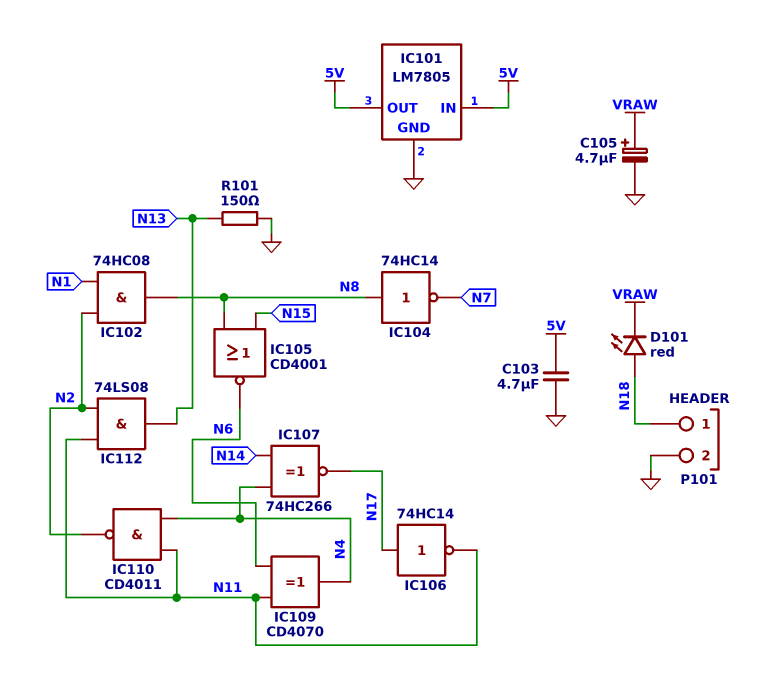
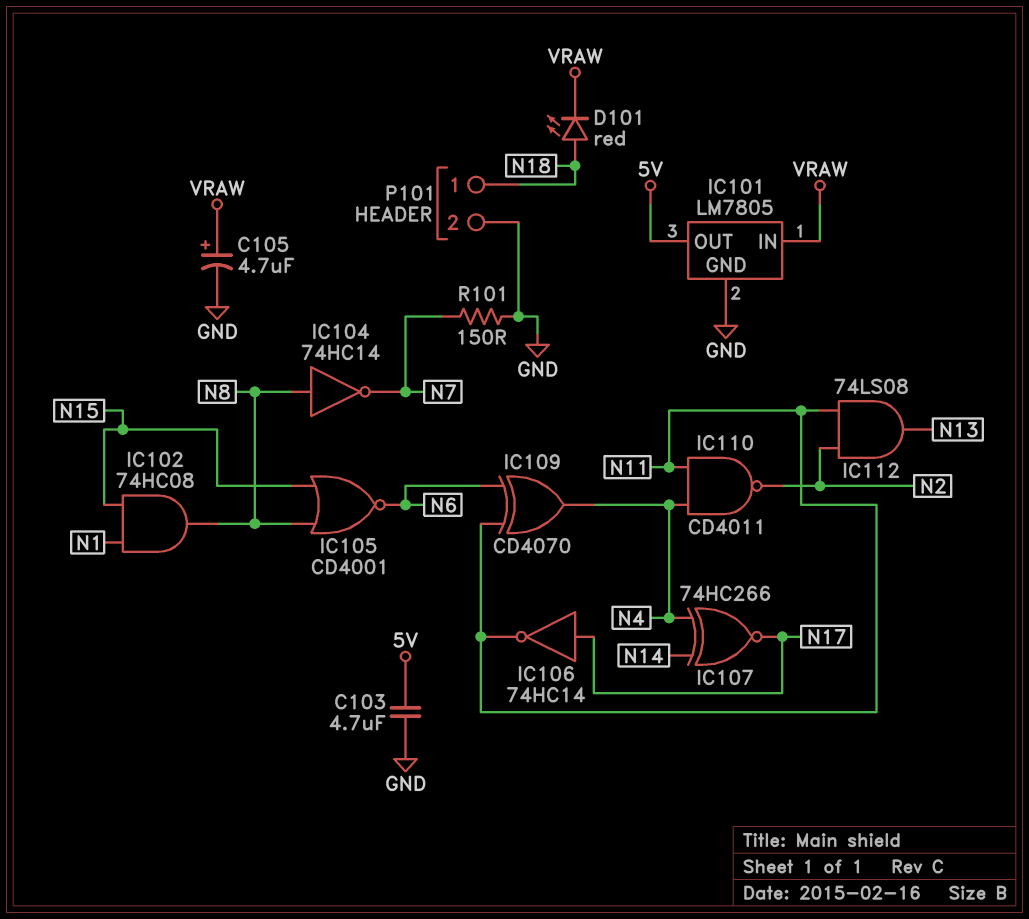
IC101 pin IN: 5V -> VRAW
IC102: AND 74HC08 (in N1, in N2, out N8) -> AND 74HC08 (in N1, in N15, out N8)
R101: 150 (GND, N13) -> 150 (GND, N7)

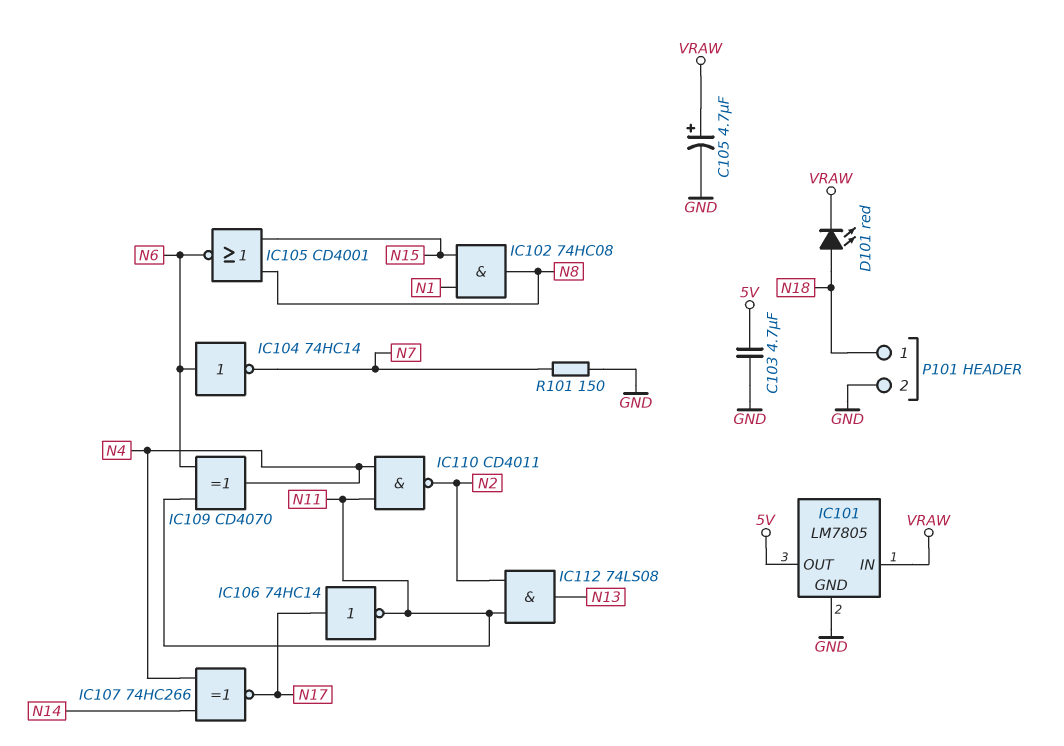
IC104: NOT 74HC14 (in N8, out N7) -> NOT 74HC14 (in N6, out N7)

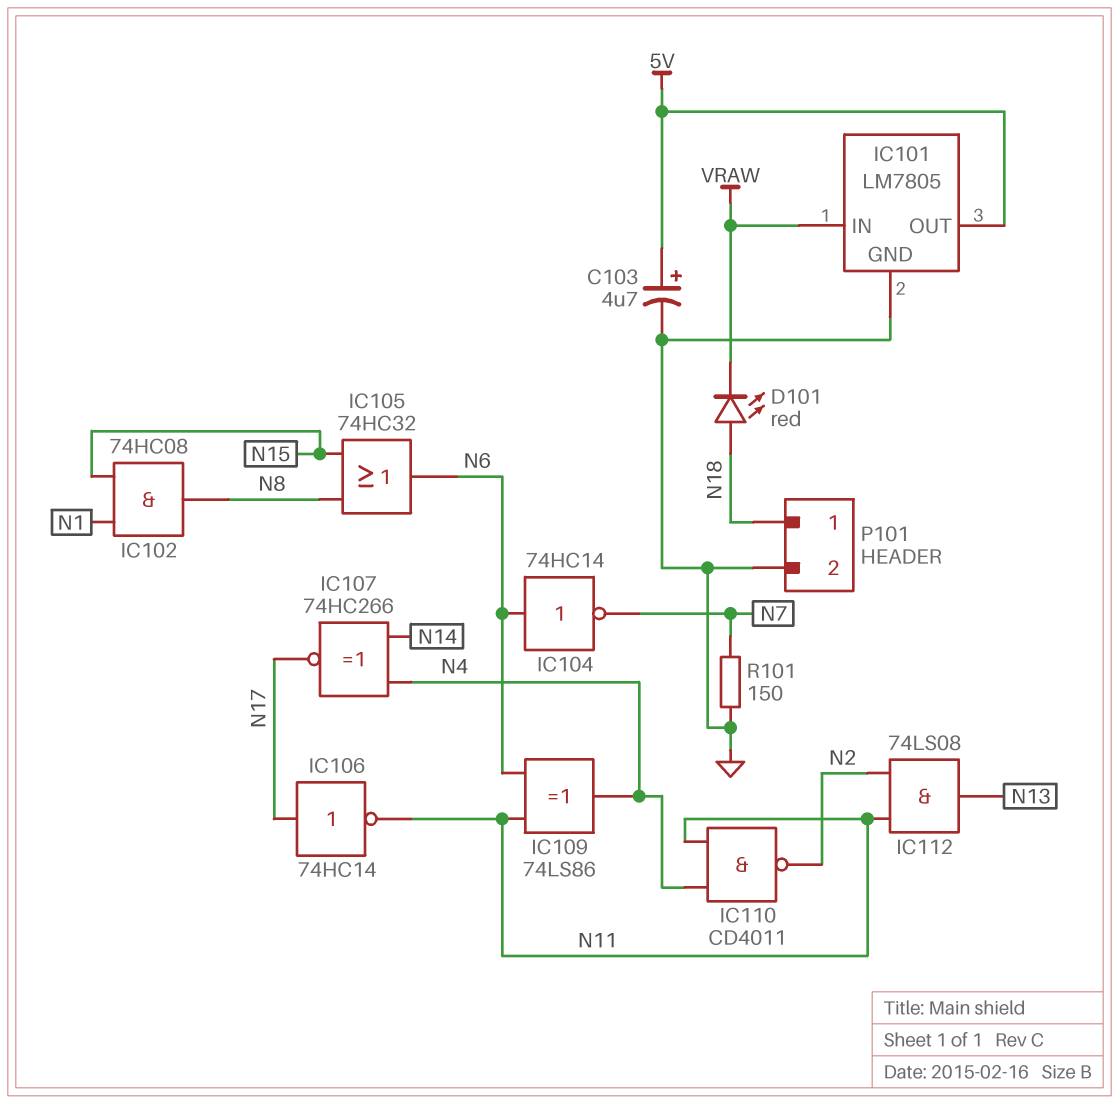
C103: 4.7uF (5V, GND) -> 4.7uF (plus 5V, minus GND)
C105: 4.7uF (plus VRAW, minus GND) -> none
IC105: NOR CD4001 (in N8, in N15, out N6) -> OR 74HC32 (in N8, in N15, out N6)
IC109: XOR CD4070 (in N6, in N11, out N4) -> XOR 74LS86 (in N6, in N11, out N4)

